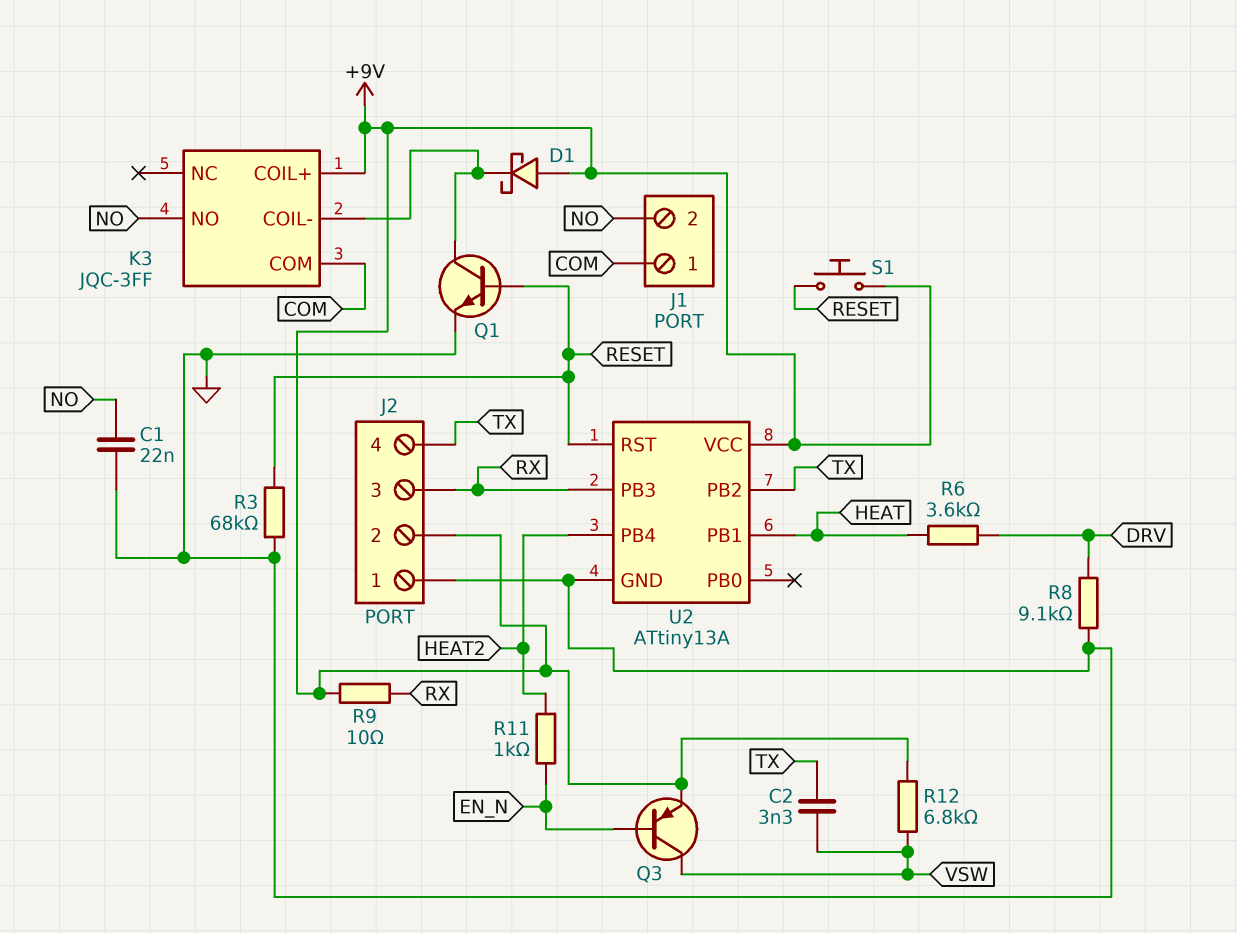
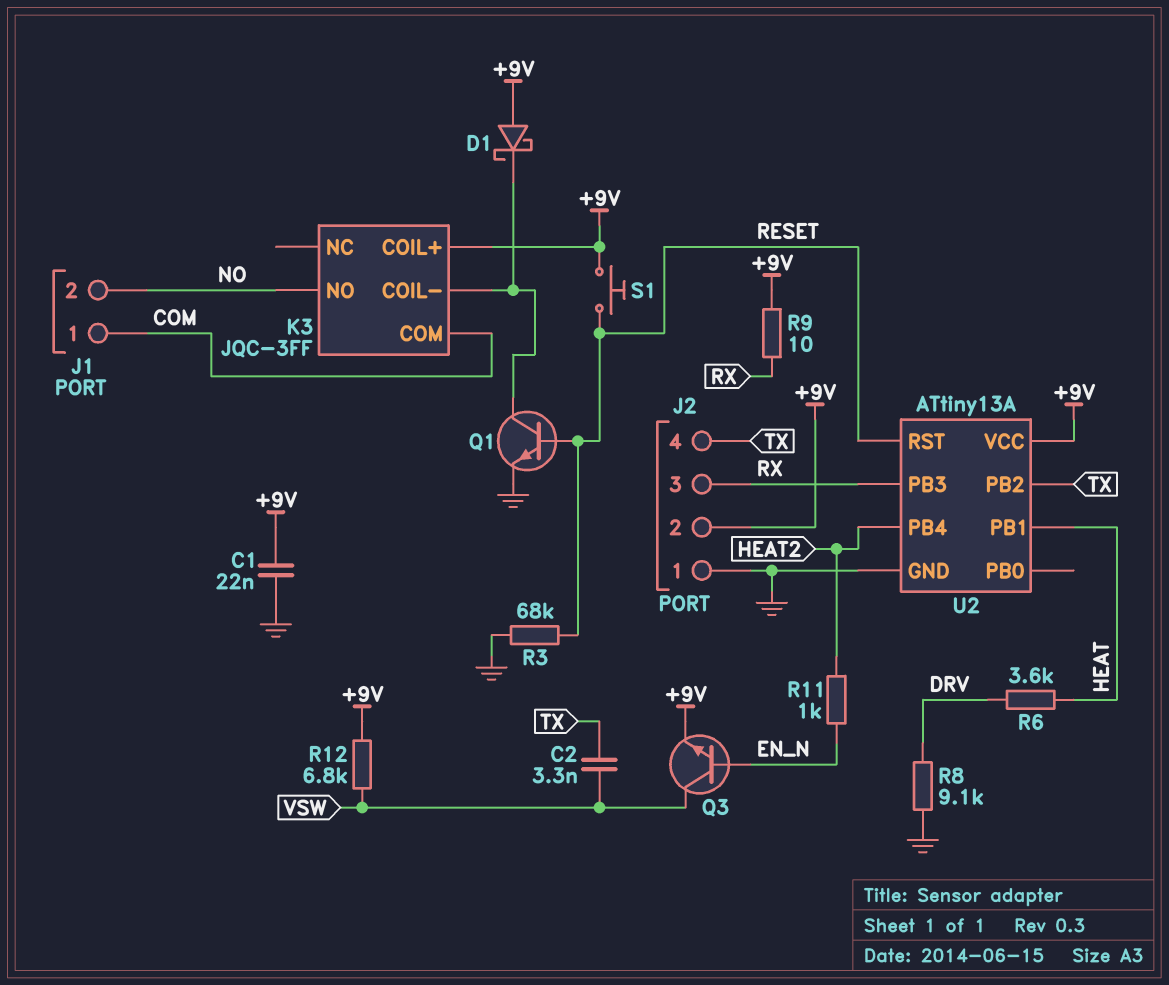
C1: 22nF (GND, NO) -> 22nF (+9V, GND)
Q3: PNP (B EN_N, C VSW, E +9V) -> NPN (B EN_N, C VSW, E +9V)

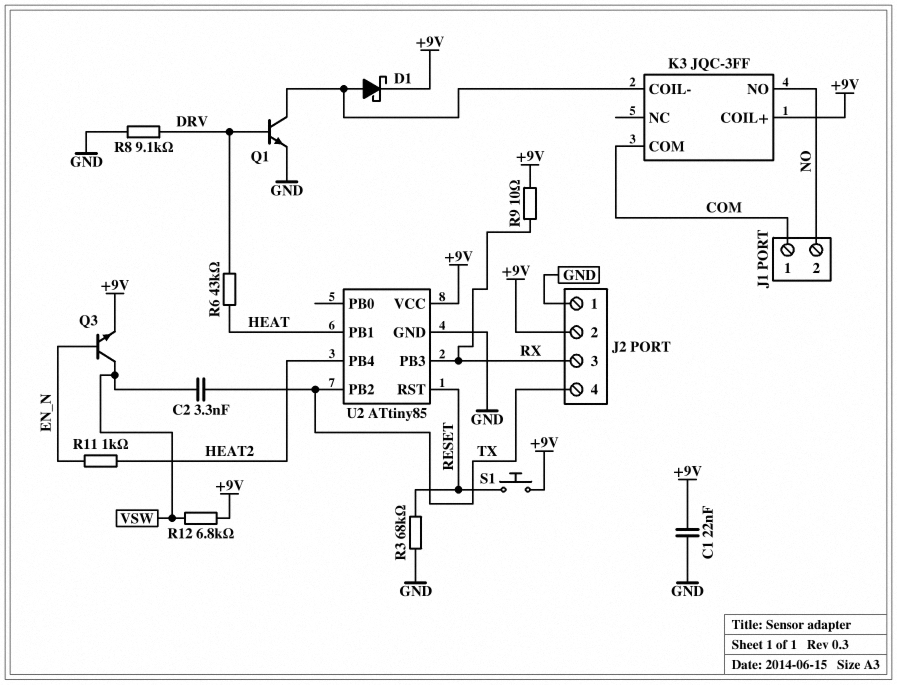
D1: schottky (A +9V, K K3/COIL-) -> schottky (A K3/COIL-, K +9V)
Q1: NPN (B RESET, C K3/COIL-, E GND) -> NPN (B DRV, C K3/COIL-, E GND)
R6: 3.6k (DRV, HEAT) -> 43k (DRV, HEAT)
U2: ATtiny13A -> ATtiny85

